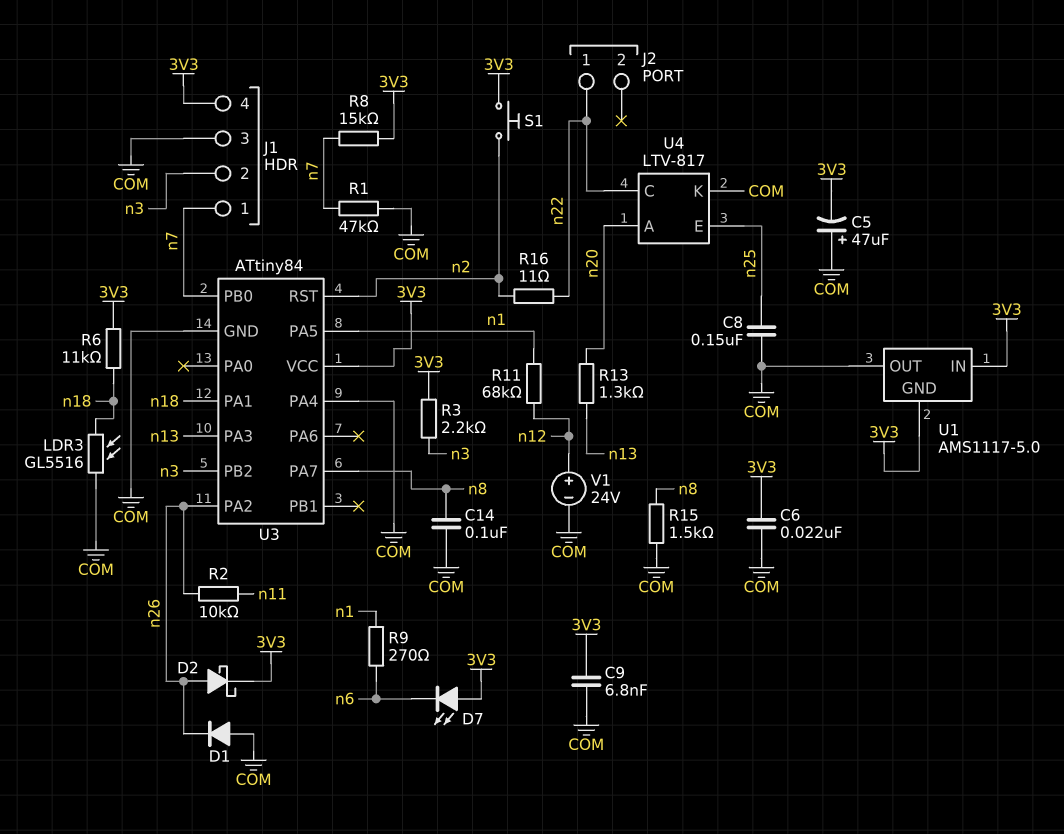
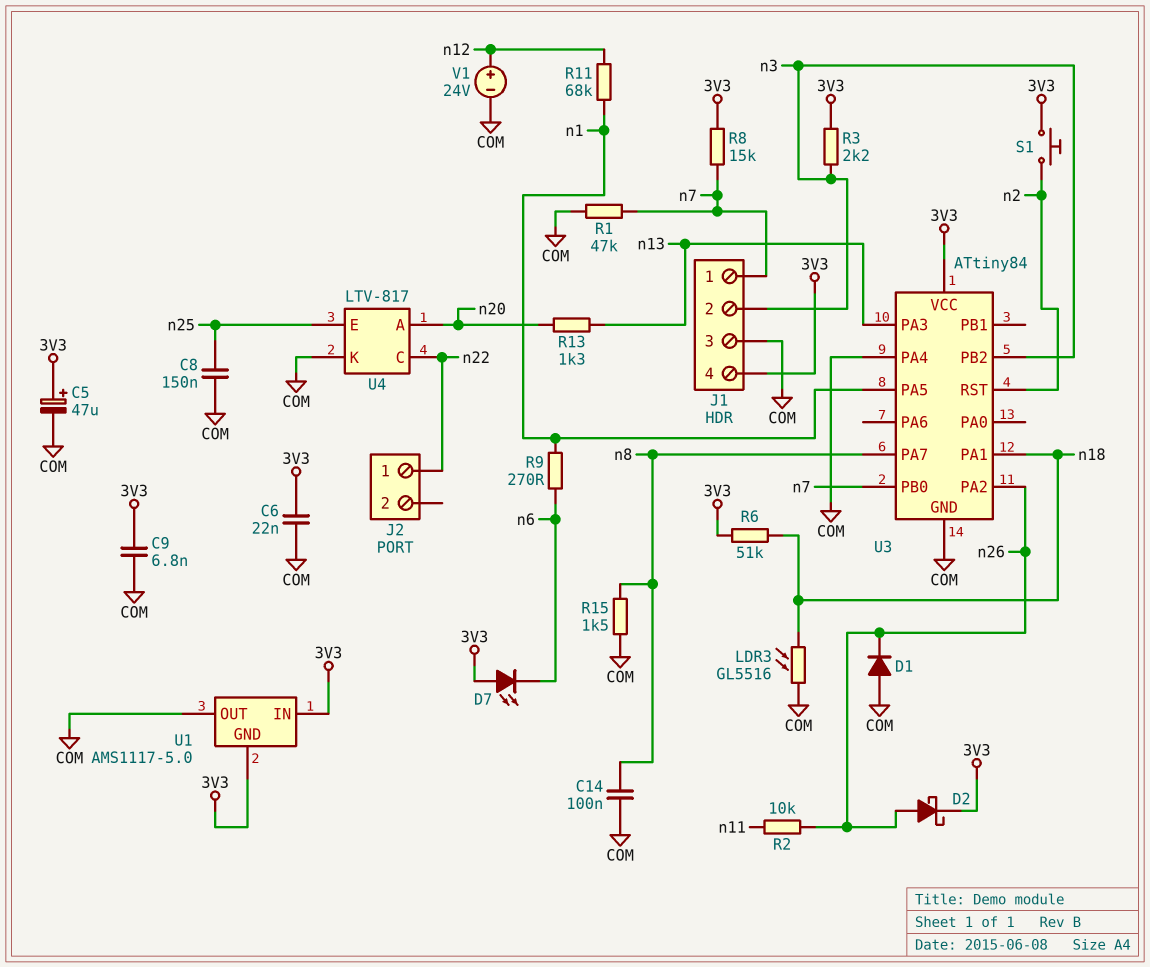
C5: 47uF (plus COM, minus 3V3) -> 47uF (plus 3V3, minus COM)
R6: 11k (3V3, n18) -> 51k (3V3, n18)
R16: 11 (n2, n22) -> none

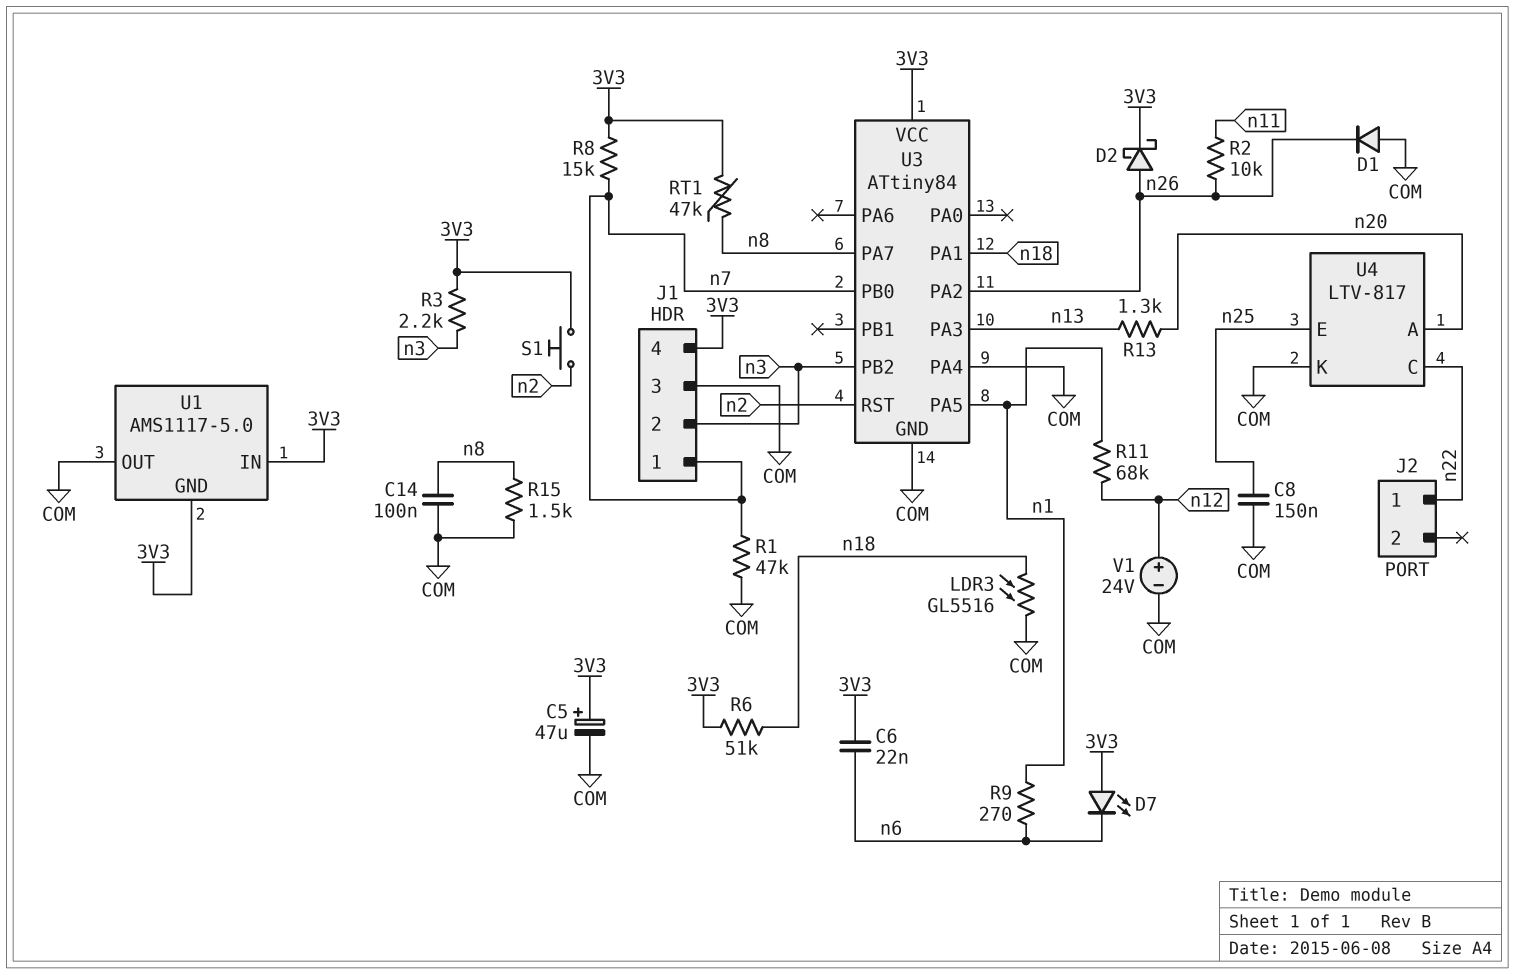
C6: 22nF (3V3, COM) -> 22nF (3V3, n6)
C9: 6.8nF (3V3, COM) -> none
RT1: none -> 47k (3V3, n8)

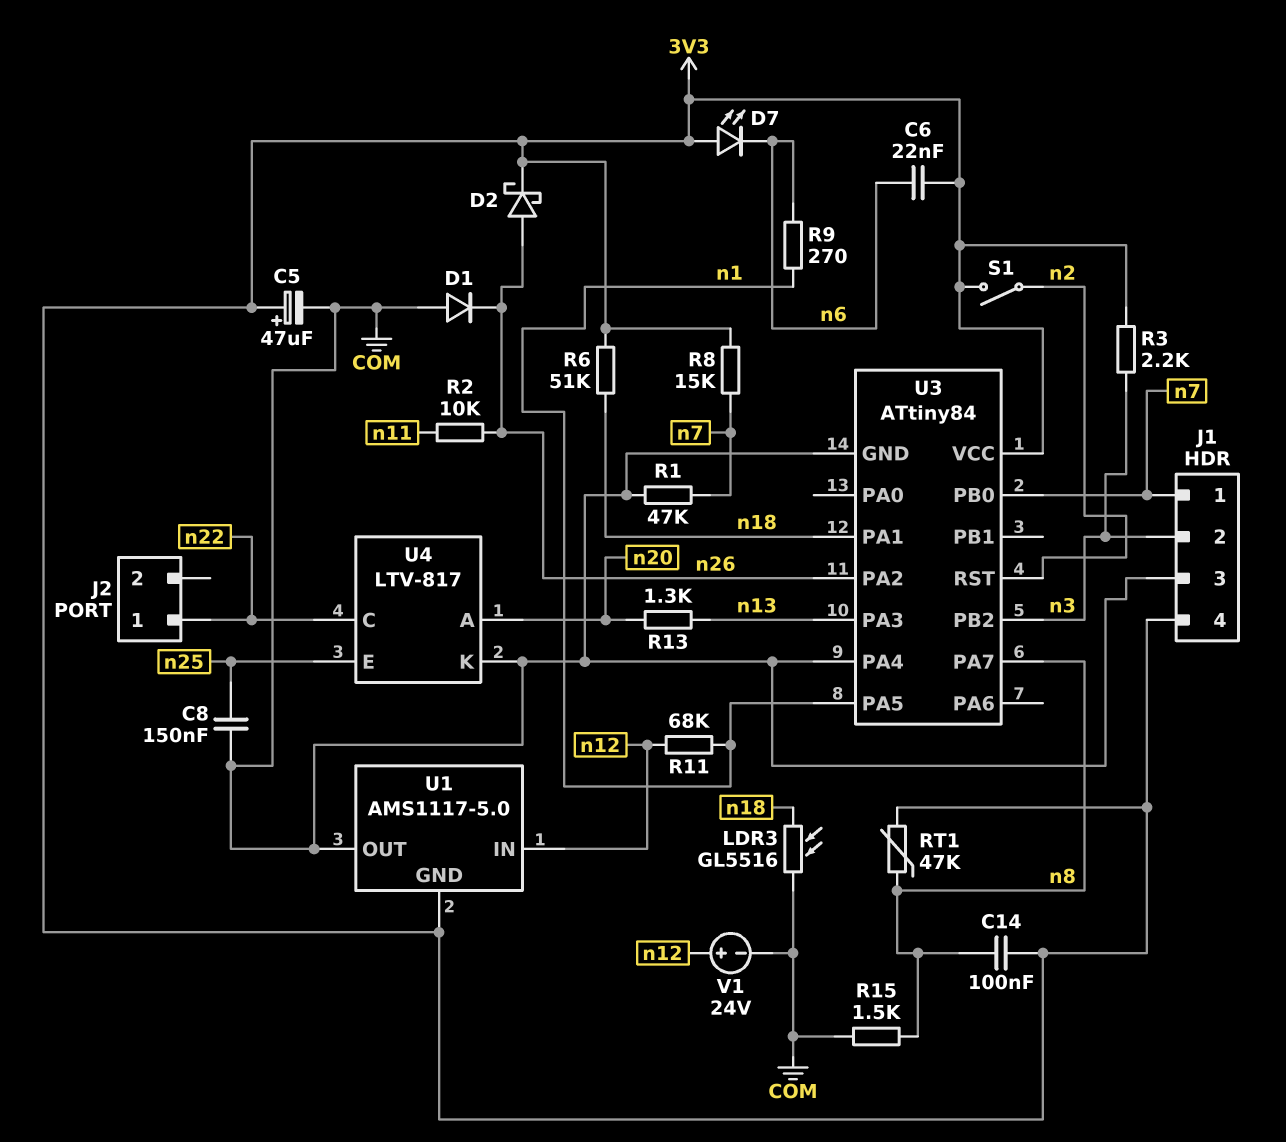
C14: 100nF (COM, n8) -> 100nF (3V3, n8)
S1: button (3V3, n2) -> switch (3V3, n2)
U1 pin IN: 3V3 -> n12

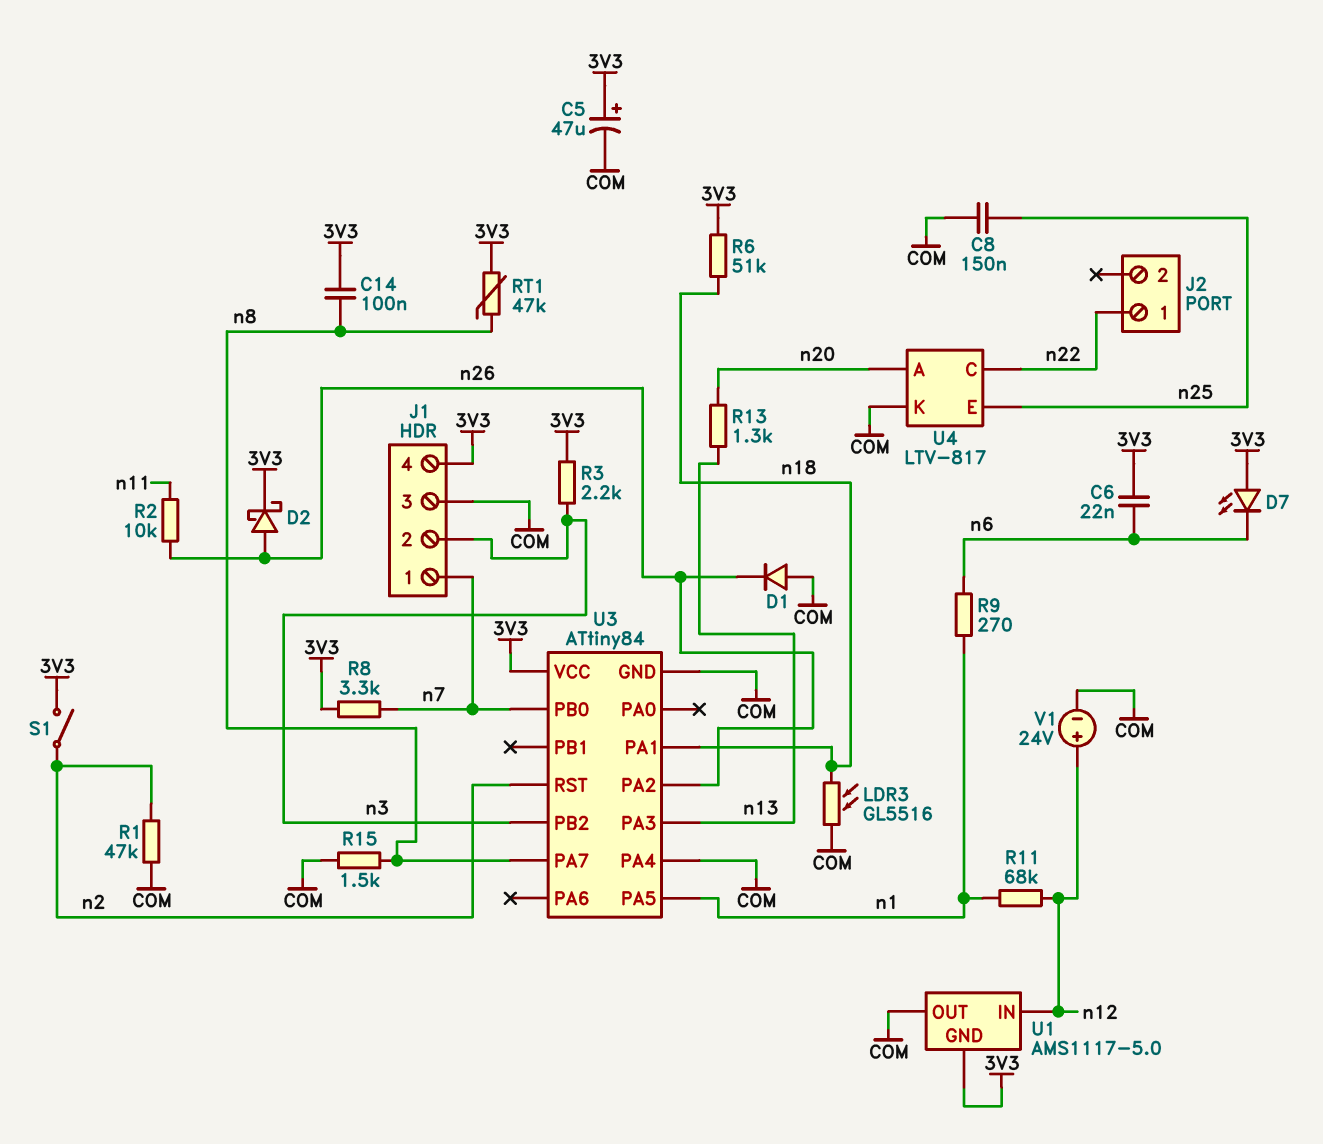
R1: 47k (COM, n7) -> 47k (COM, n2)
R8: 15k (3V3, n7) -> 3.3k (3V3, n7)

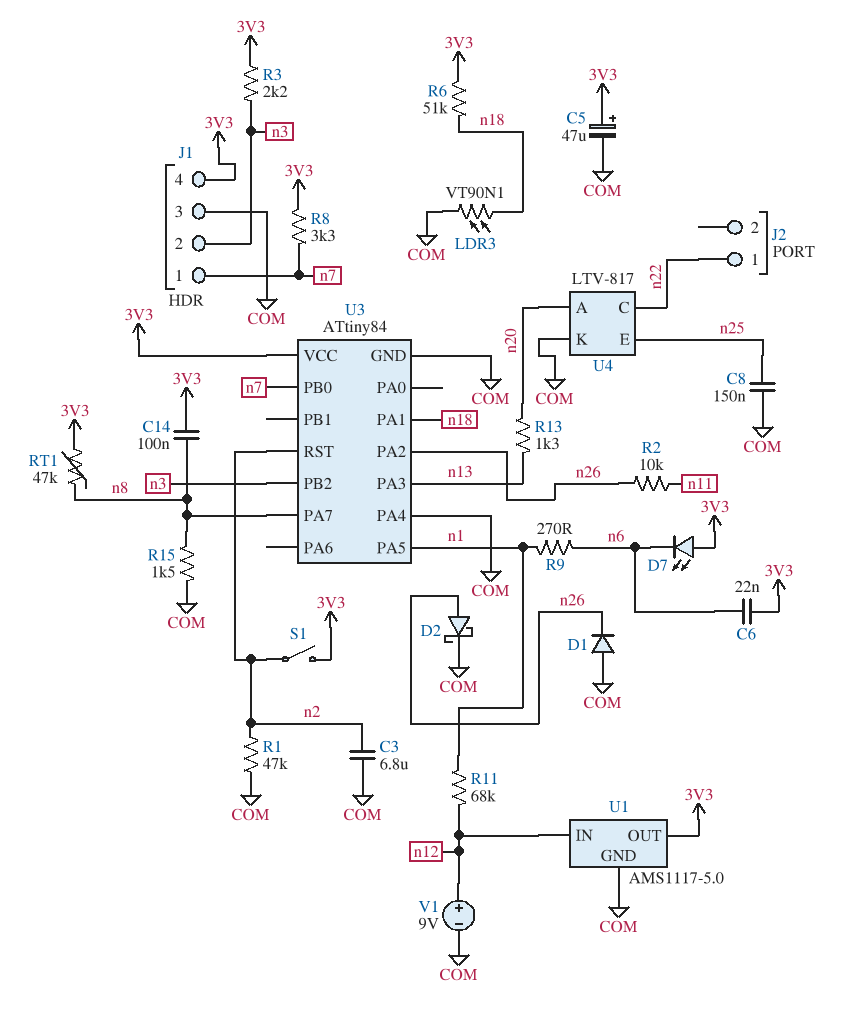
C3: none -> 6.8uF (COM, n2)
D2: schottky (A n26, K 3V3) -> schottky (A n26, K COM)
LDR3: GL5516 (COM, n18) -> VT90N1 (COM, n18)
U1 pin GND: 3V3 -> COM
U1 pin OUT: COM -> 3V3
V1: 24V (plus n12, minus COM) -> 9V (plus n12, minus COM)

